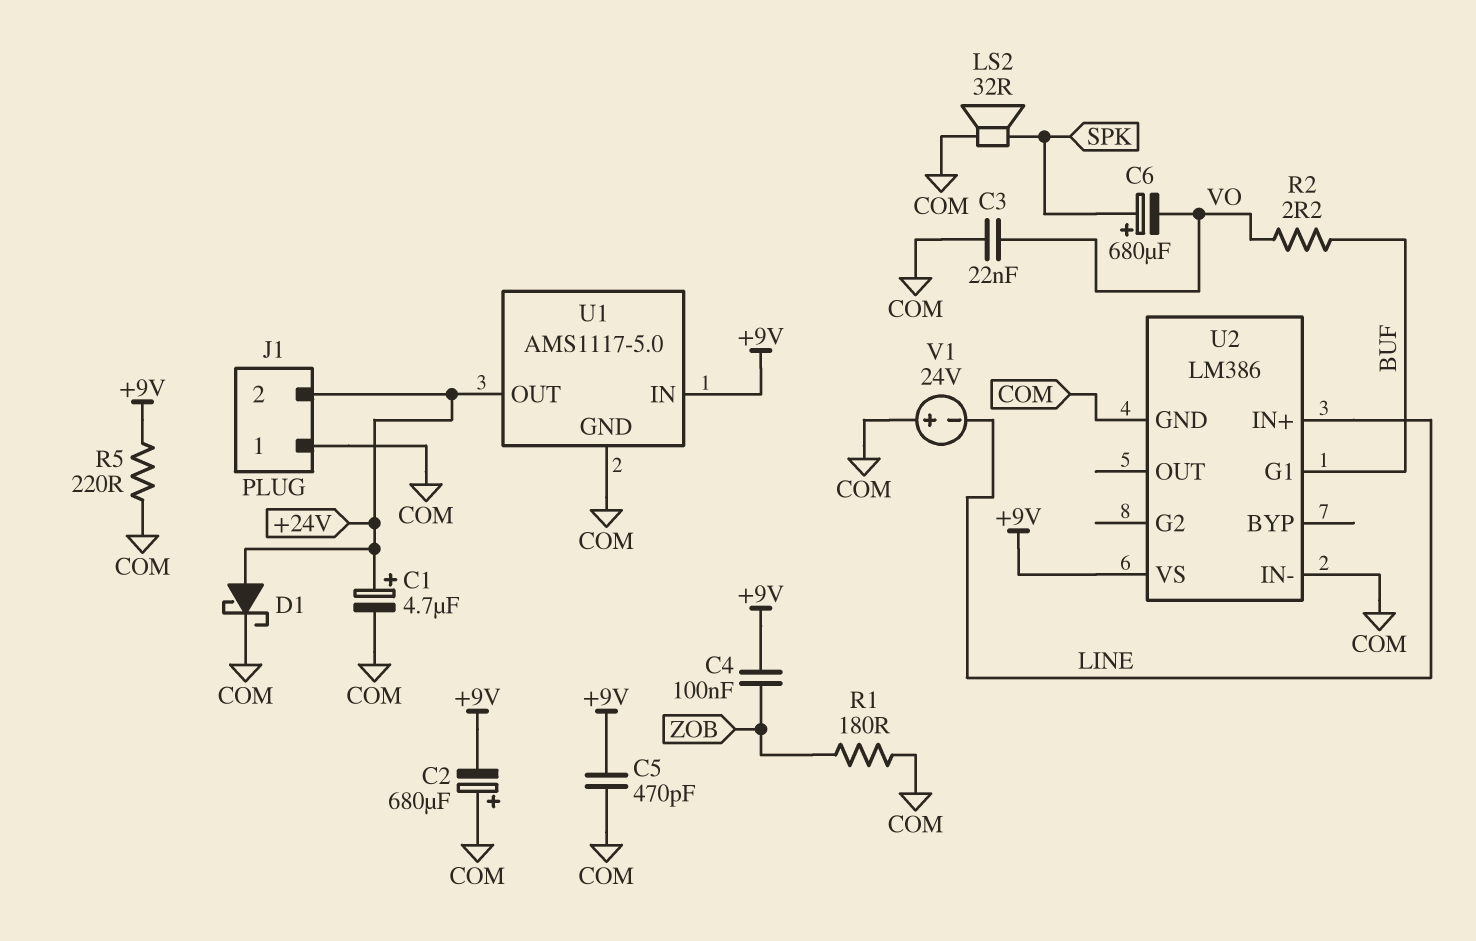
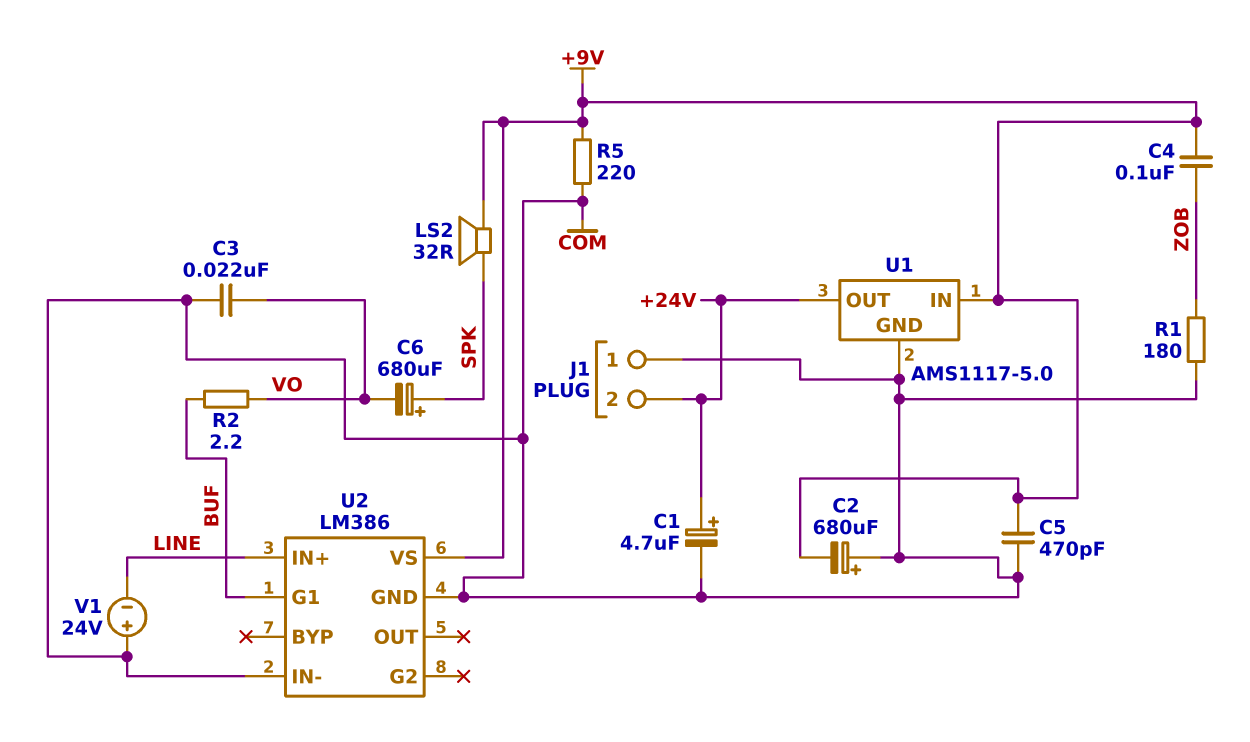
D1: schottky (A +24V, K COM) -> none
LS2: speaker 32R (COM, SPK) -> speaker 32R (+9V, SPK)

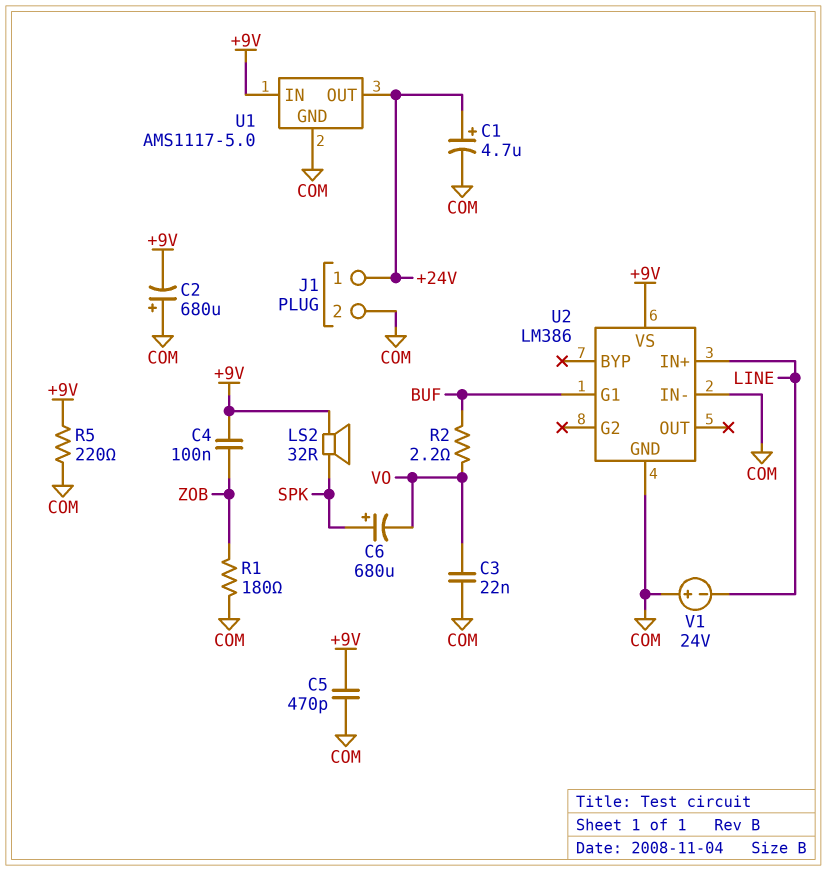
J1 pin 1: COM -> +24V
J1 pin 2: +24V -> COM

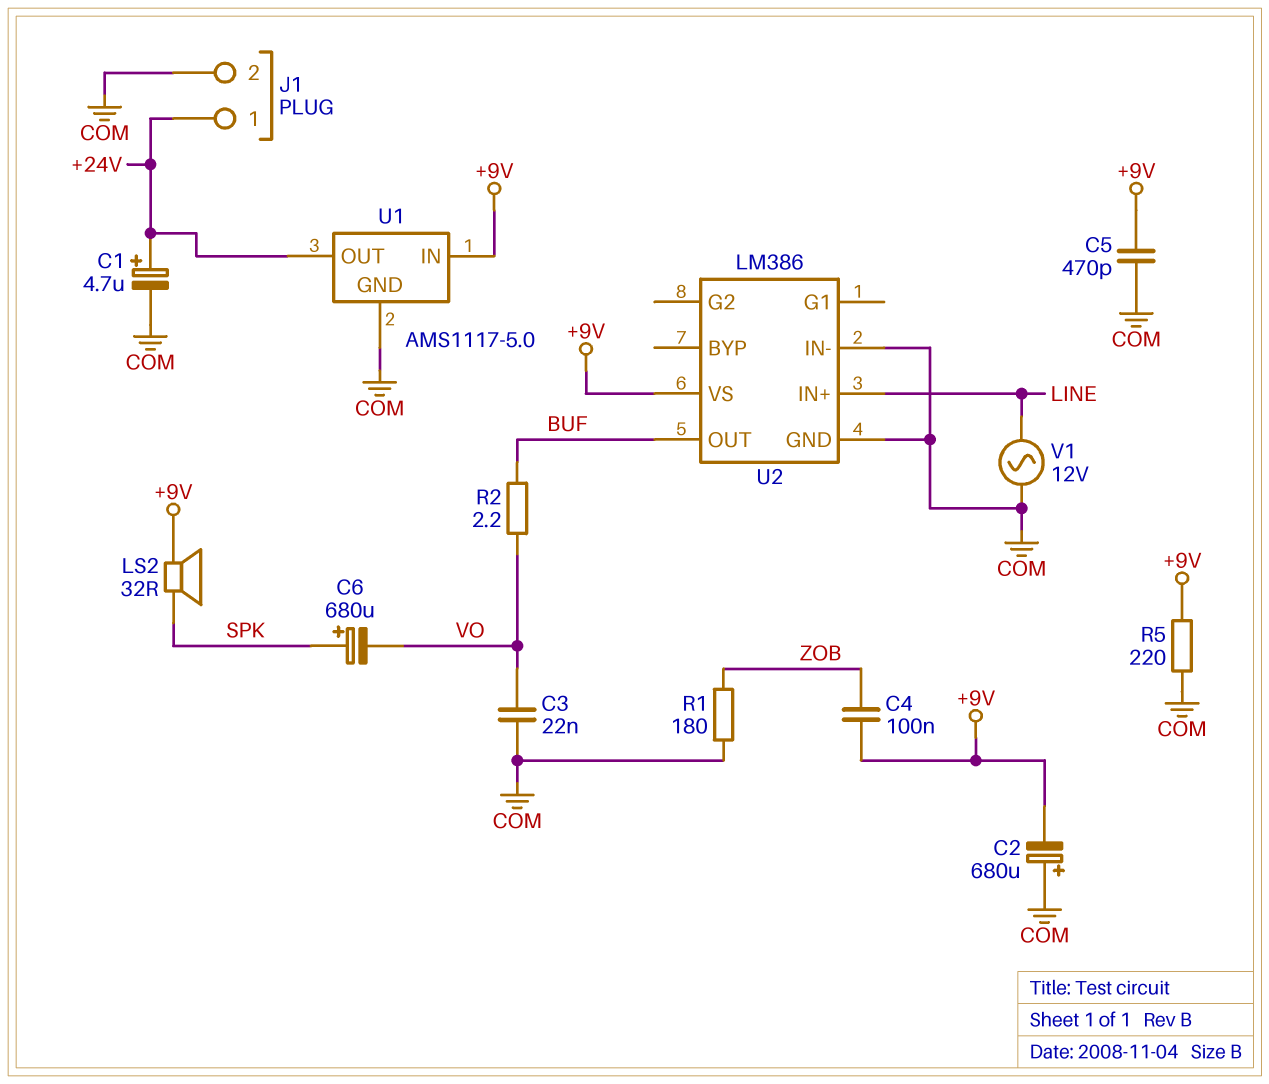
U2 pin G1: BUF -> none
U2 pin OUT: none -> BUF
V1: 24V (plus COM, minus LINE) -> AC 12V (COM, LINE)

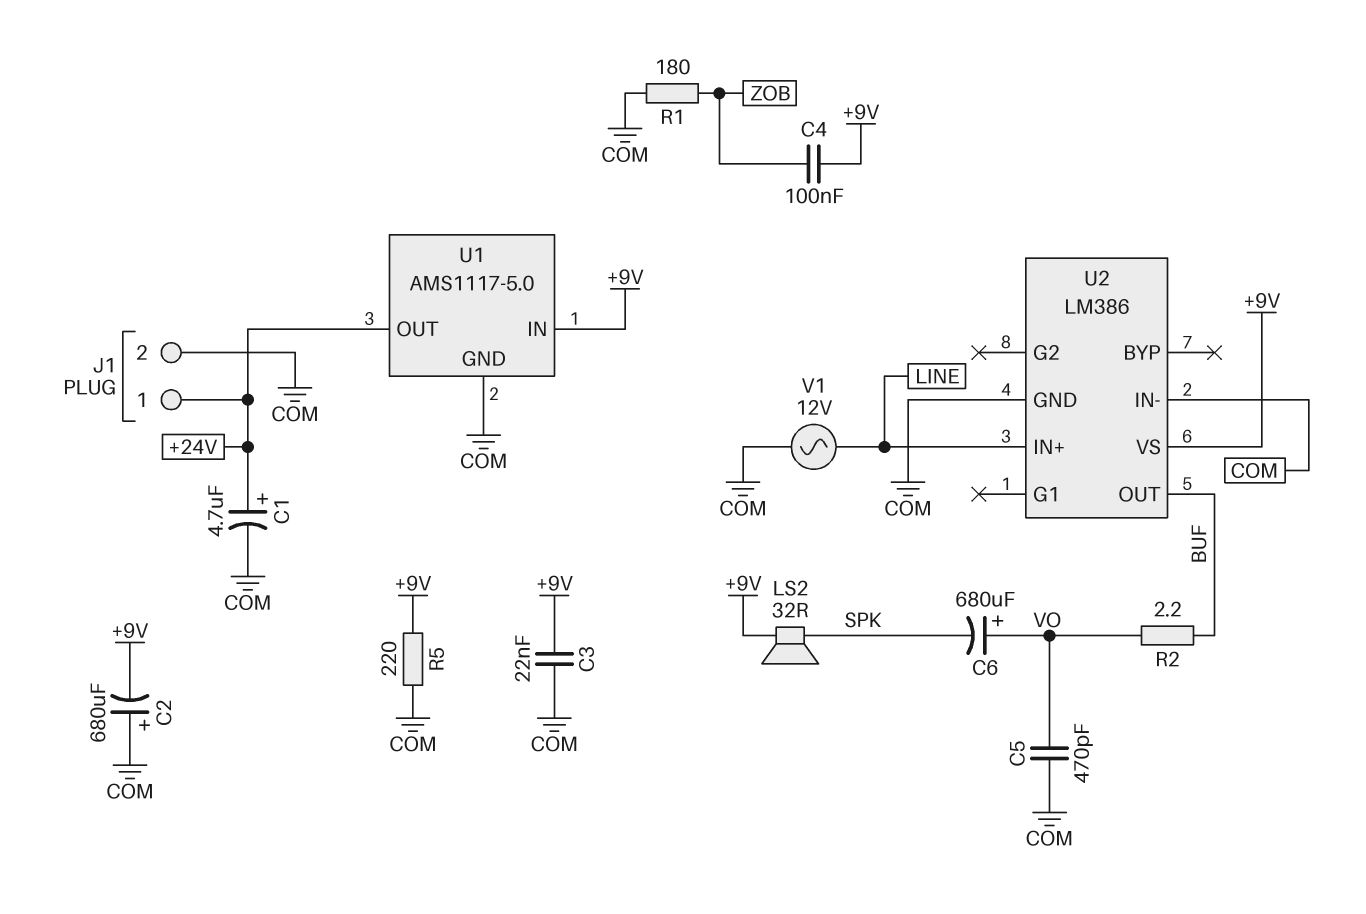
C3: 22nF (COM, VO) -> 22nF (+9V, COM)
C5: 470pF (+9V, COM) -> 470pF (COM, VO)
C6: 680uF (plus SPK, minus VO) -> 680uF (plus VO, minus SPK)

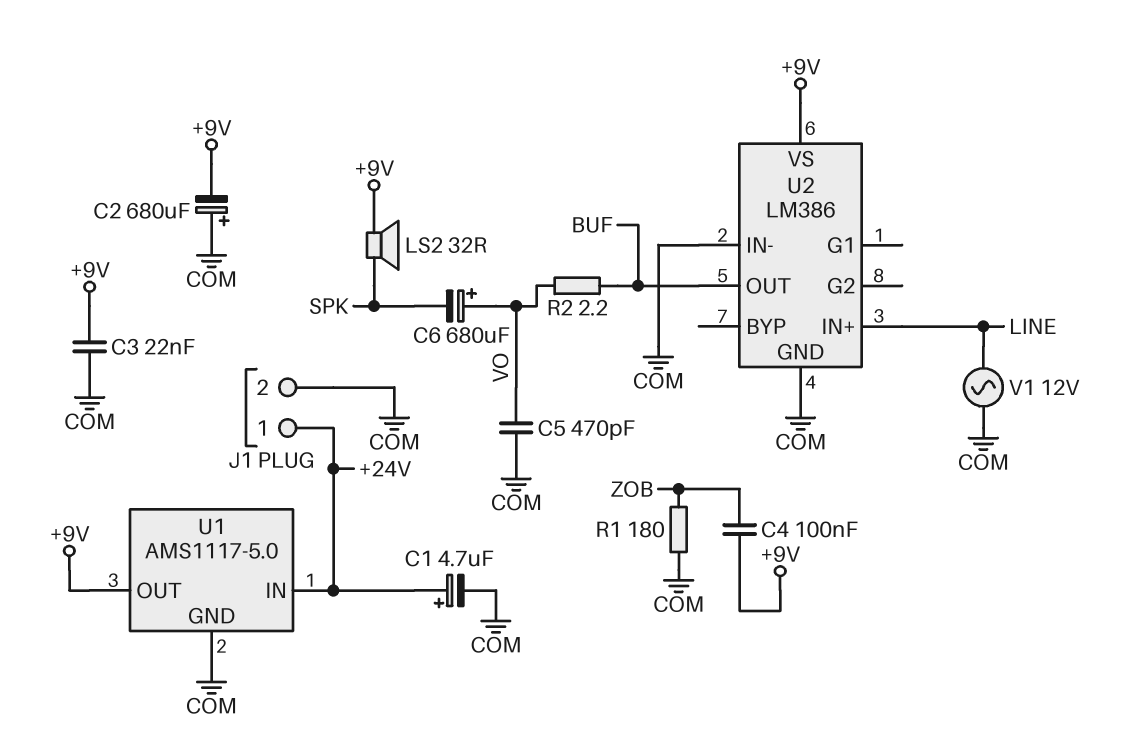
R5: 220 (+9V, COM) -> none
U1 pin IN: +9V -> +24V
U1 pin OUT: +24V -> +9V

